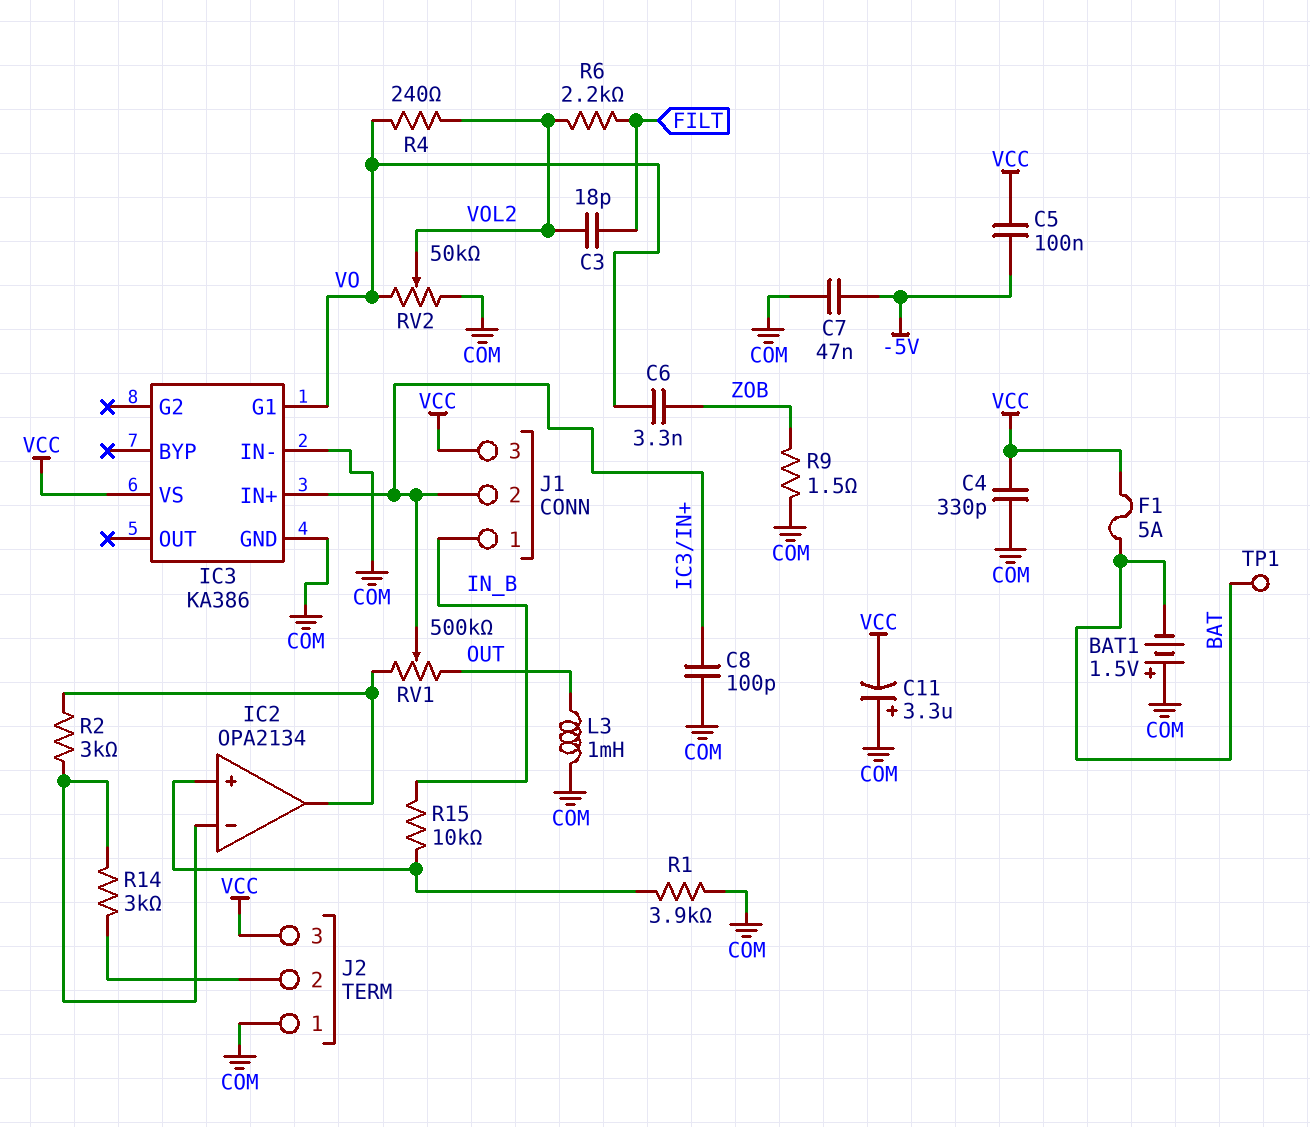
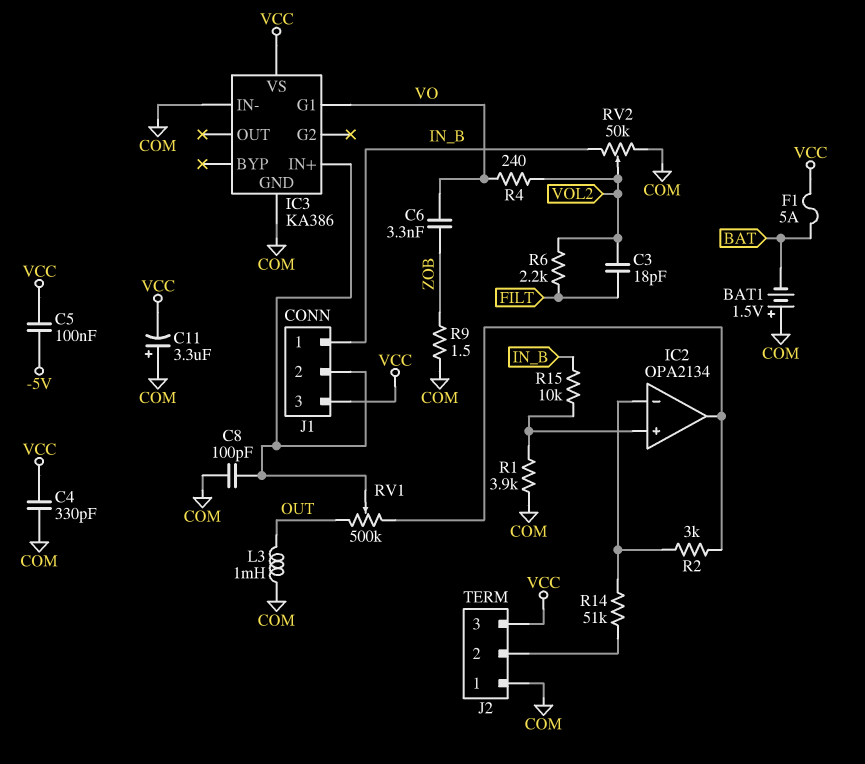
C7: 47nF (-5V, COM) -> none
R14: 3k (IC2/in-, J2/2) -> 51k (IC2/in-, J2/2)
RV2: 50k (COM, VO, wiper VOL2) -> 50k (COM, IN_B, wiper VOL2)
TP1: test point (BAT) -> none

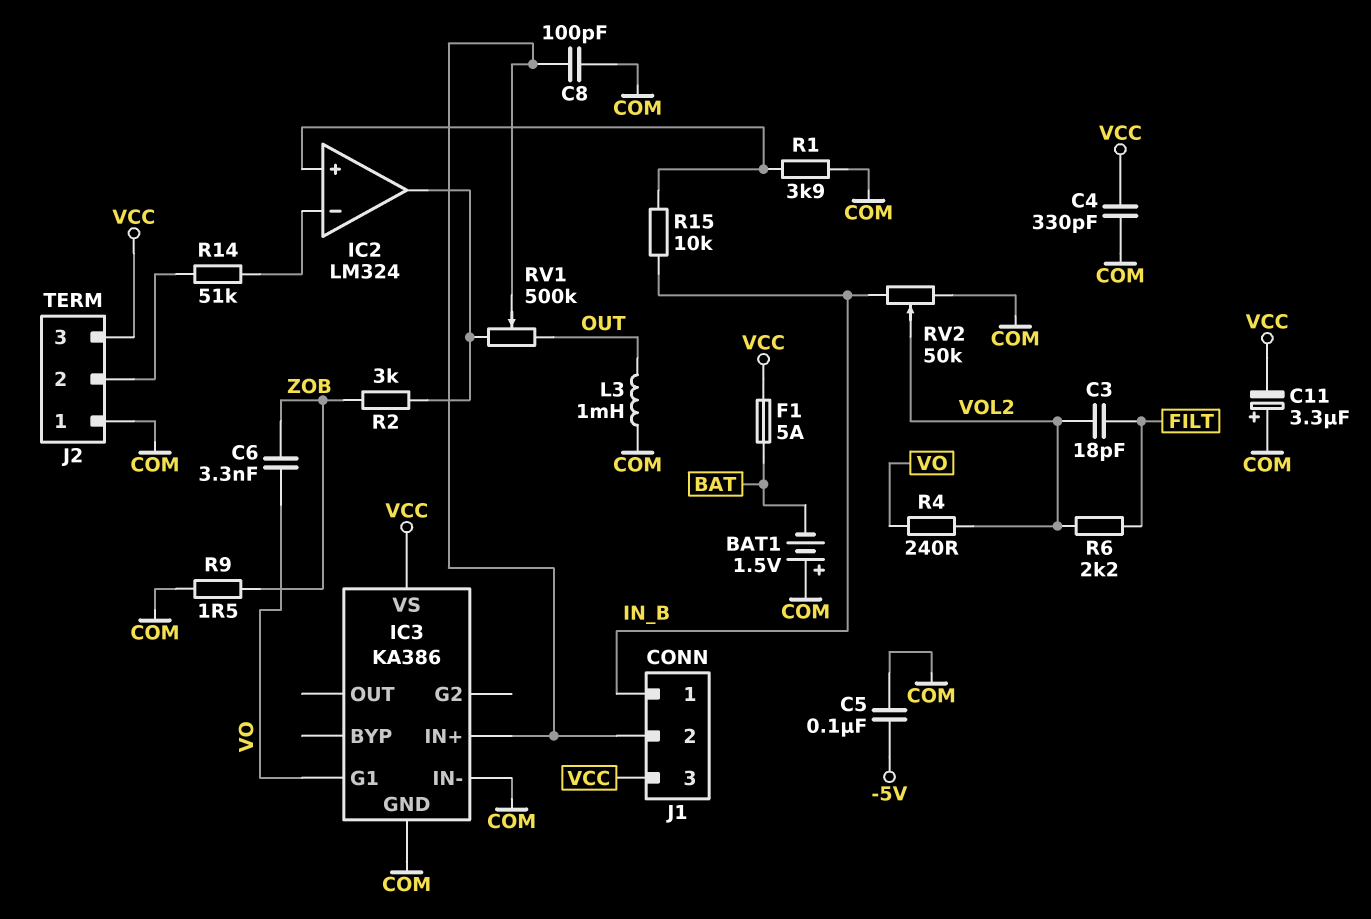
C5: 100nF (-5V, VCC) -> 100nF (-5V, COM)
IC2: OPA2134 -> LM324
R2: 3k (IC2/in-, IC2/out) -> 3k (IC2/out, ZOB)

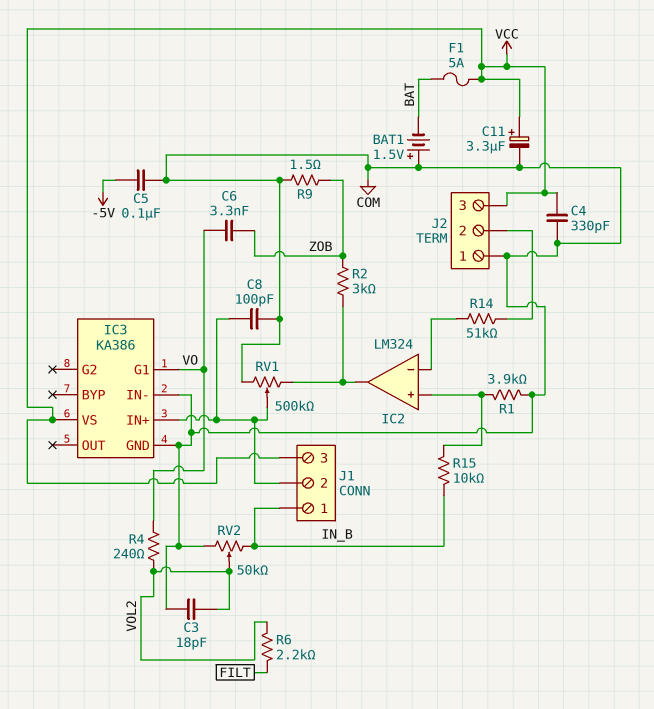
C3: 18pF (FILT, VOL2) -> 18pF (COM, VOL2)
C11: 3.3uF (plus COM, minus VCC) -> 3.3uF (plus VCC, minus COM)
L3: 1mH (COM, OUT) -> none
RV1: 500k (IC2/out, OUT, wiper IC3/IN+) -> 500k (COM, IC2/out, wiper IC3/IN+)

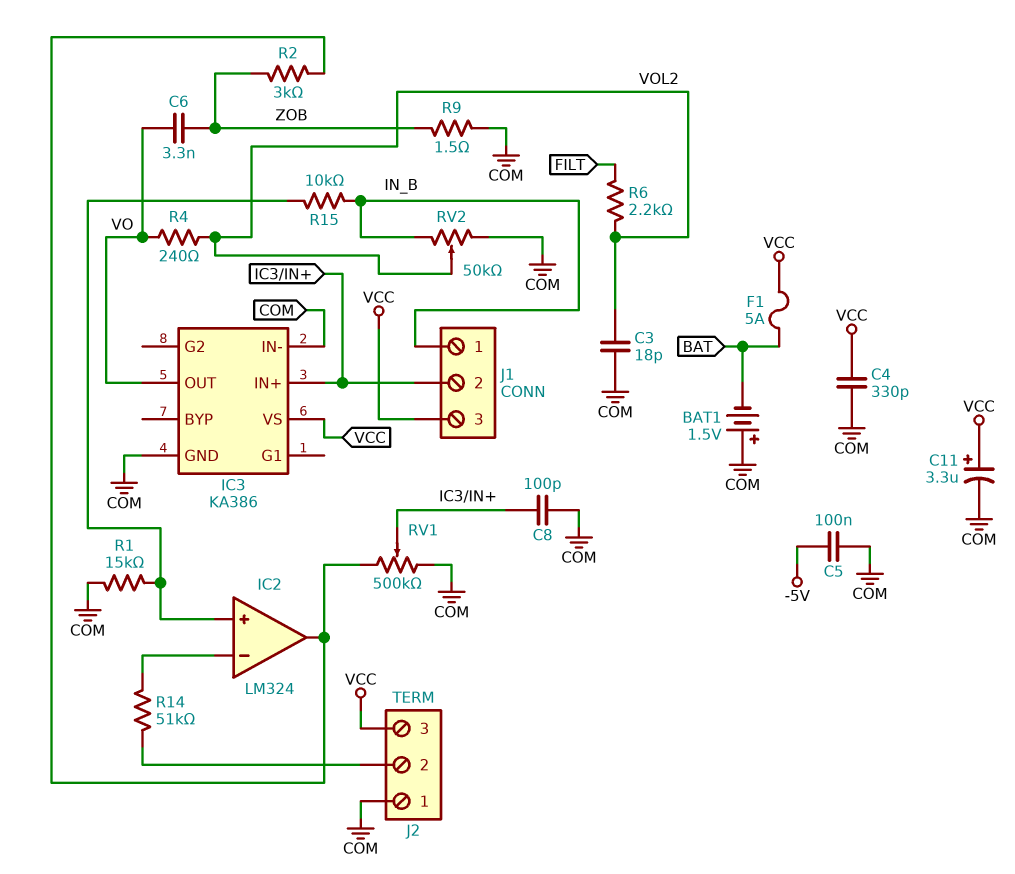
IC3 pin G1: VO -> none
IC3 pin OUT: none -> VO
R1: 3.9k (COM, IC2/in+) -> 15k (COM, IC2/in+)

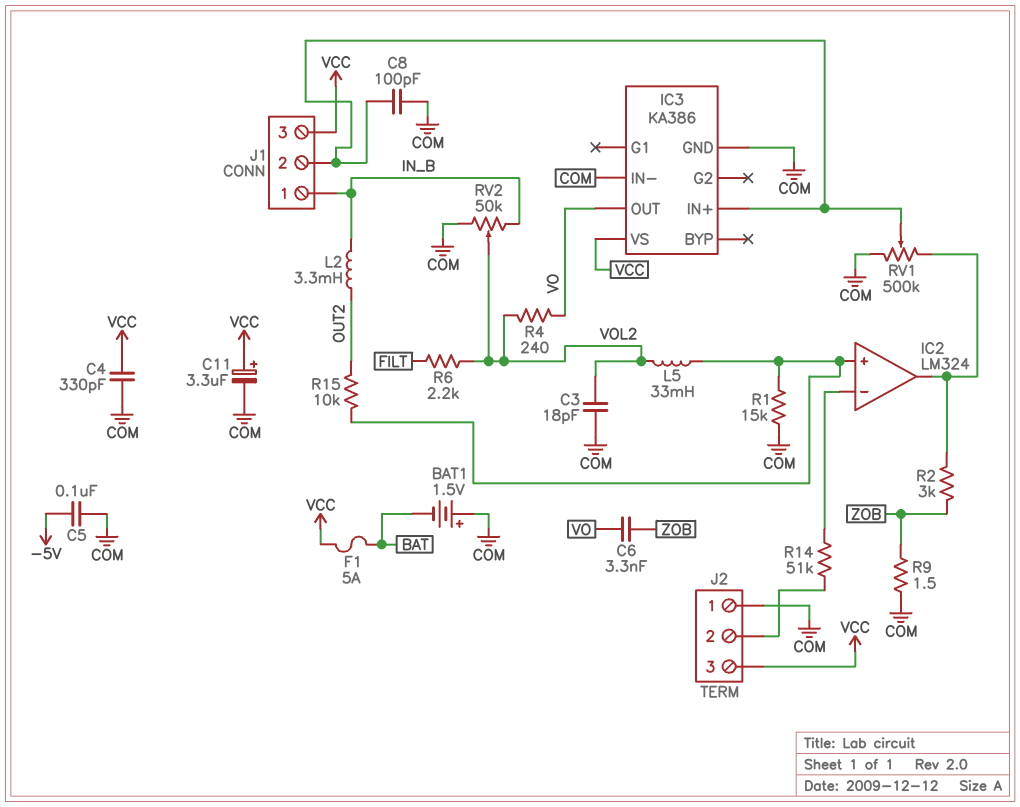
L2: none -> 3.3mH (IN_B, OUT2)
L5: none -> 33mH (IC2/in+, VOL2)
R15: 10k (IC2/in+, IN_B) -> 10k (IC2/in+, OUT2)

